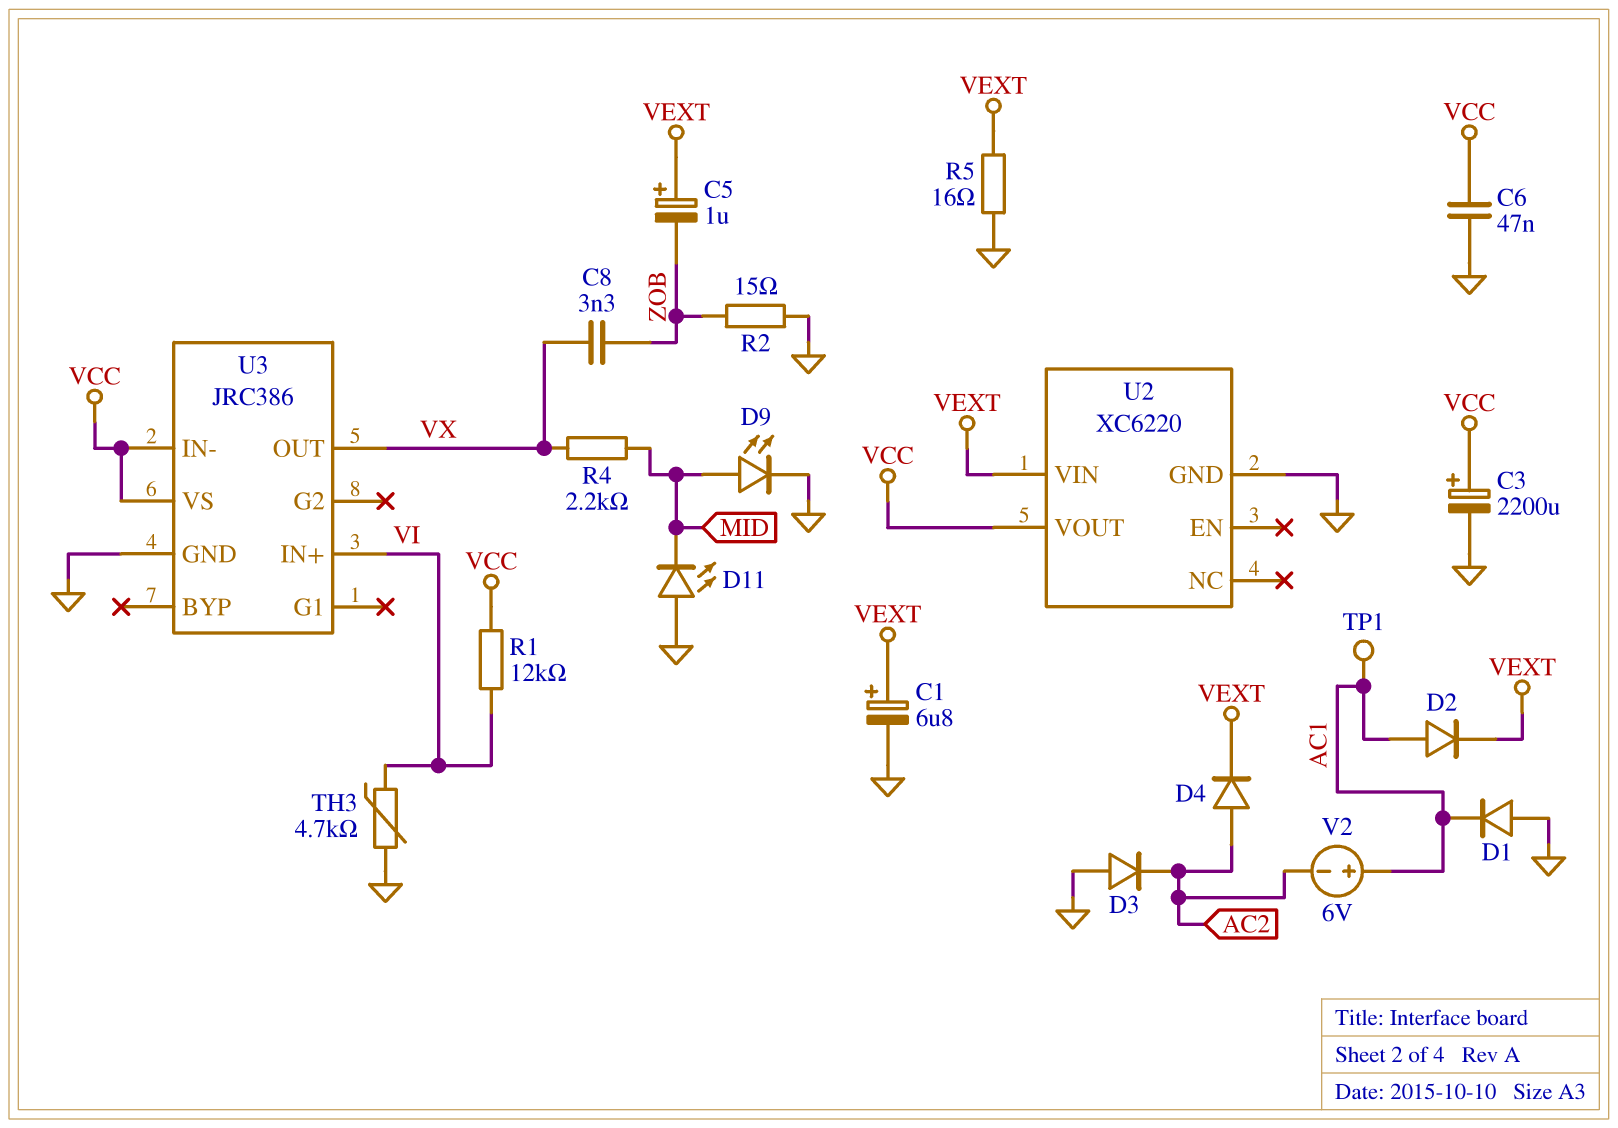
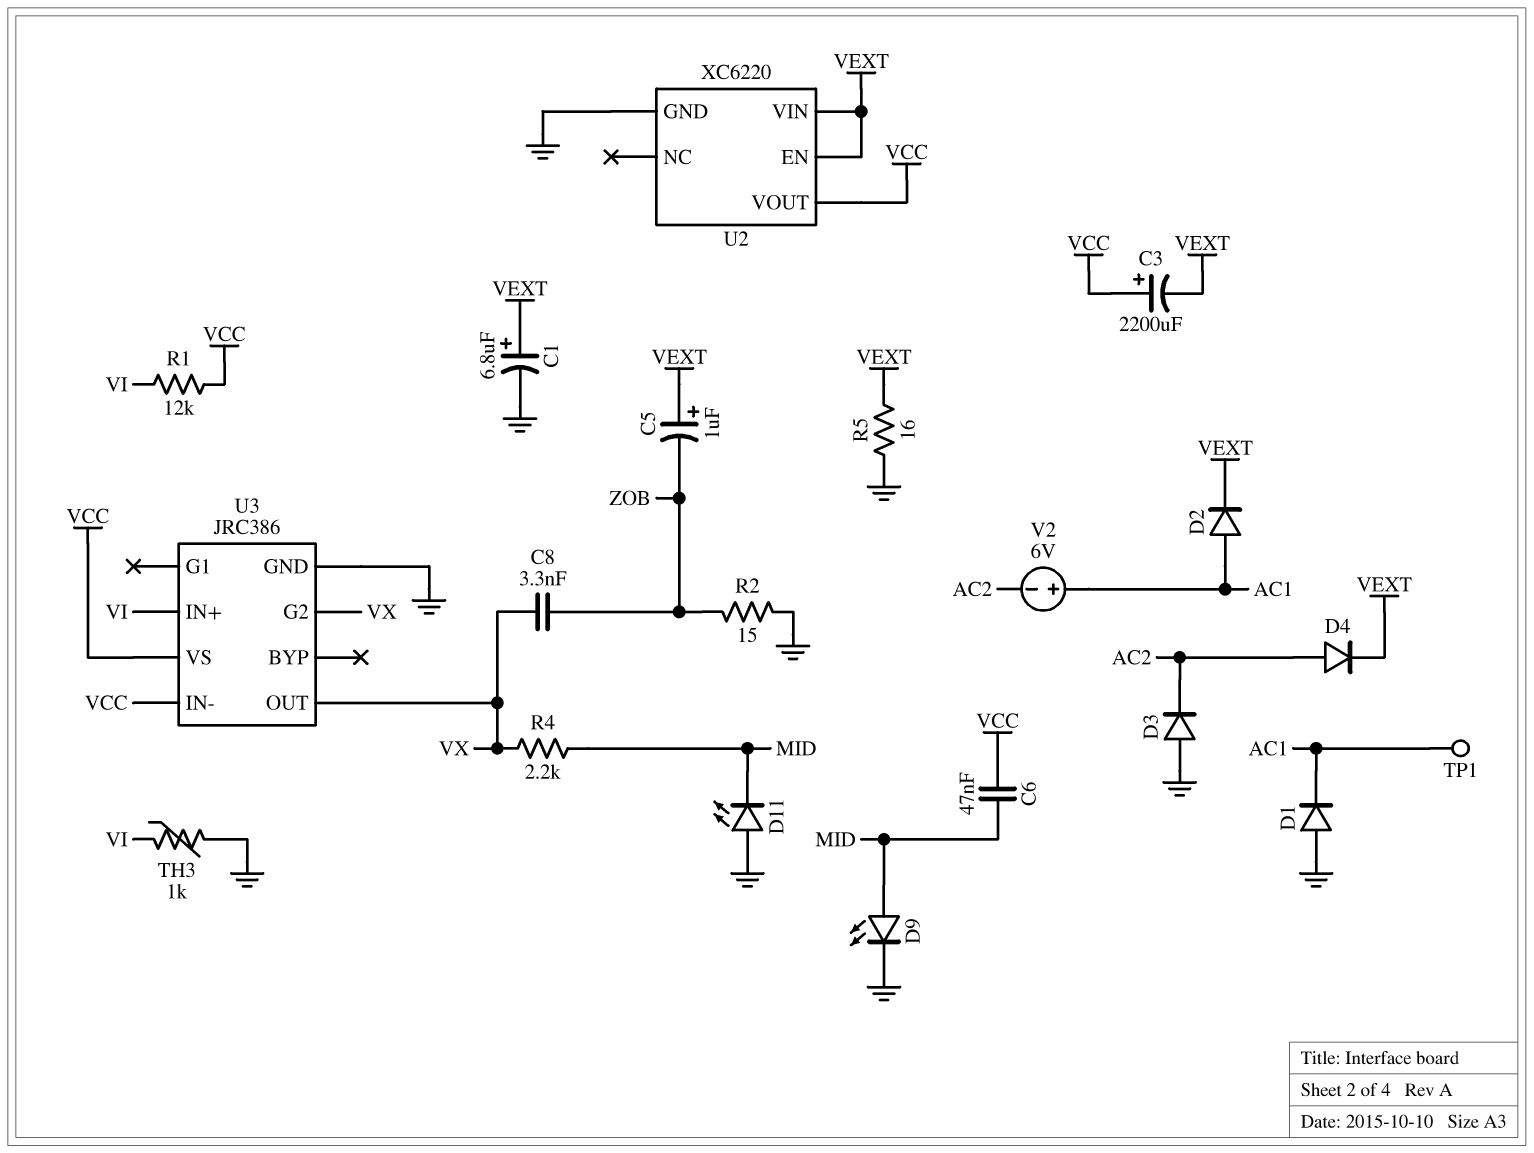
C3: 2200uF (plus VCC, minus GND) -> 2200uF (plus VCC, minus VEXT)
C6: 47nF (GND, VCC) -> 47nF (MID, VCC)
TH3: 4.7k (GND, VI) -> 1k (GND, VI)
U2 pin EN: none -> VEXT
U3 pin G2: none -> VX

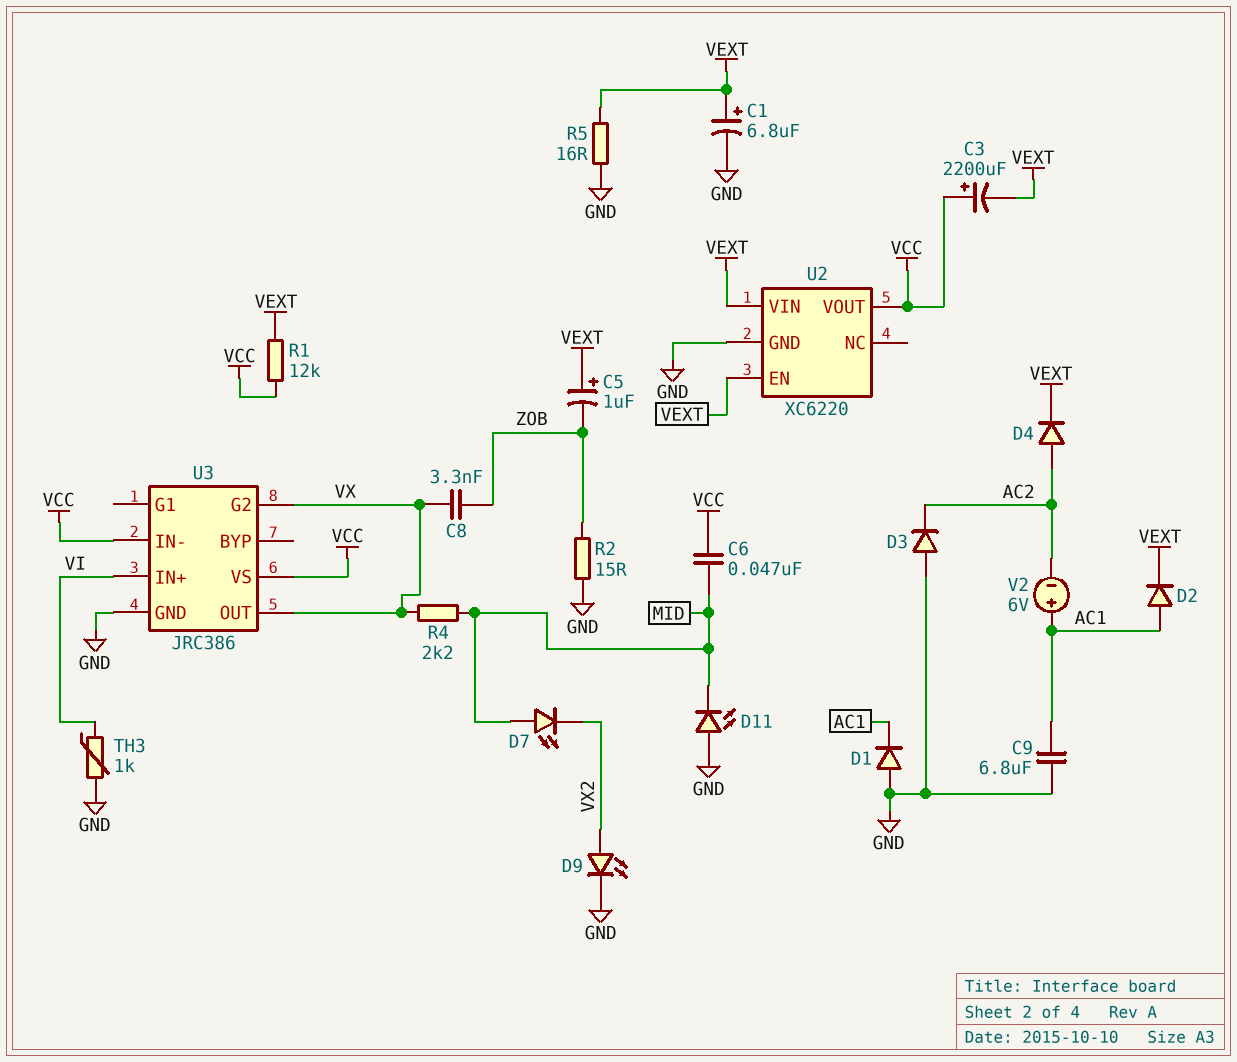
C9: none -> 6.8uF (AC1, GND)
D7: none -> LED (A MID, K VX2)
D9: LED (A MID, K GND) -> LED (A VX2, K GND)
R1: 12k (VCC, VI) -> 12k (VCC, VEXT)
TP1: test point (AC1) -> none

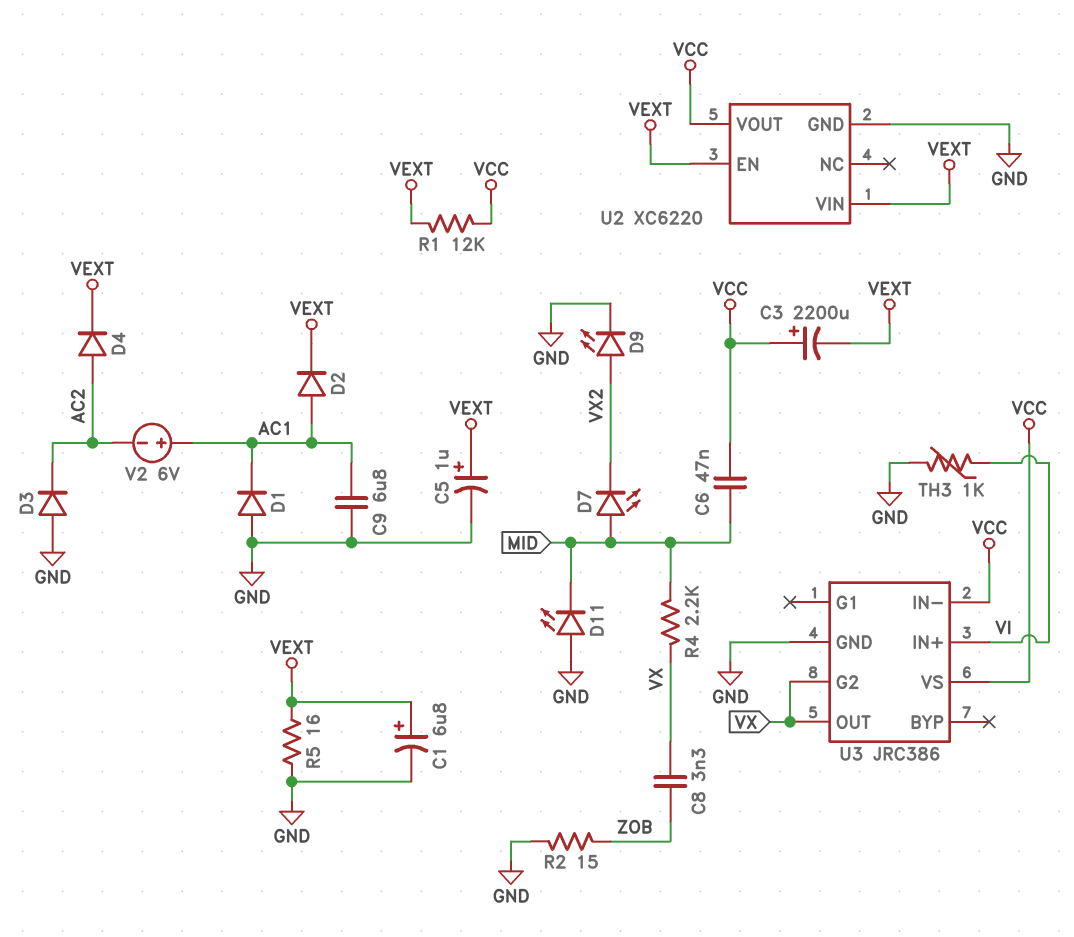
C5: 1uF (plus VEXT, minus ZOB) -> 1uF (plus VEXT, minus GND)

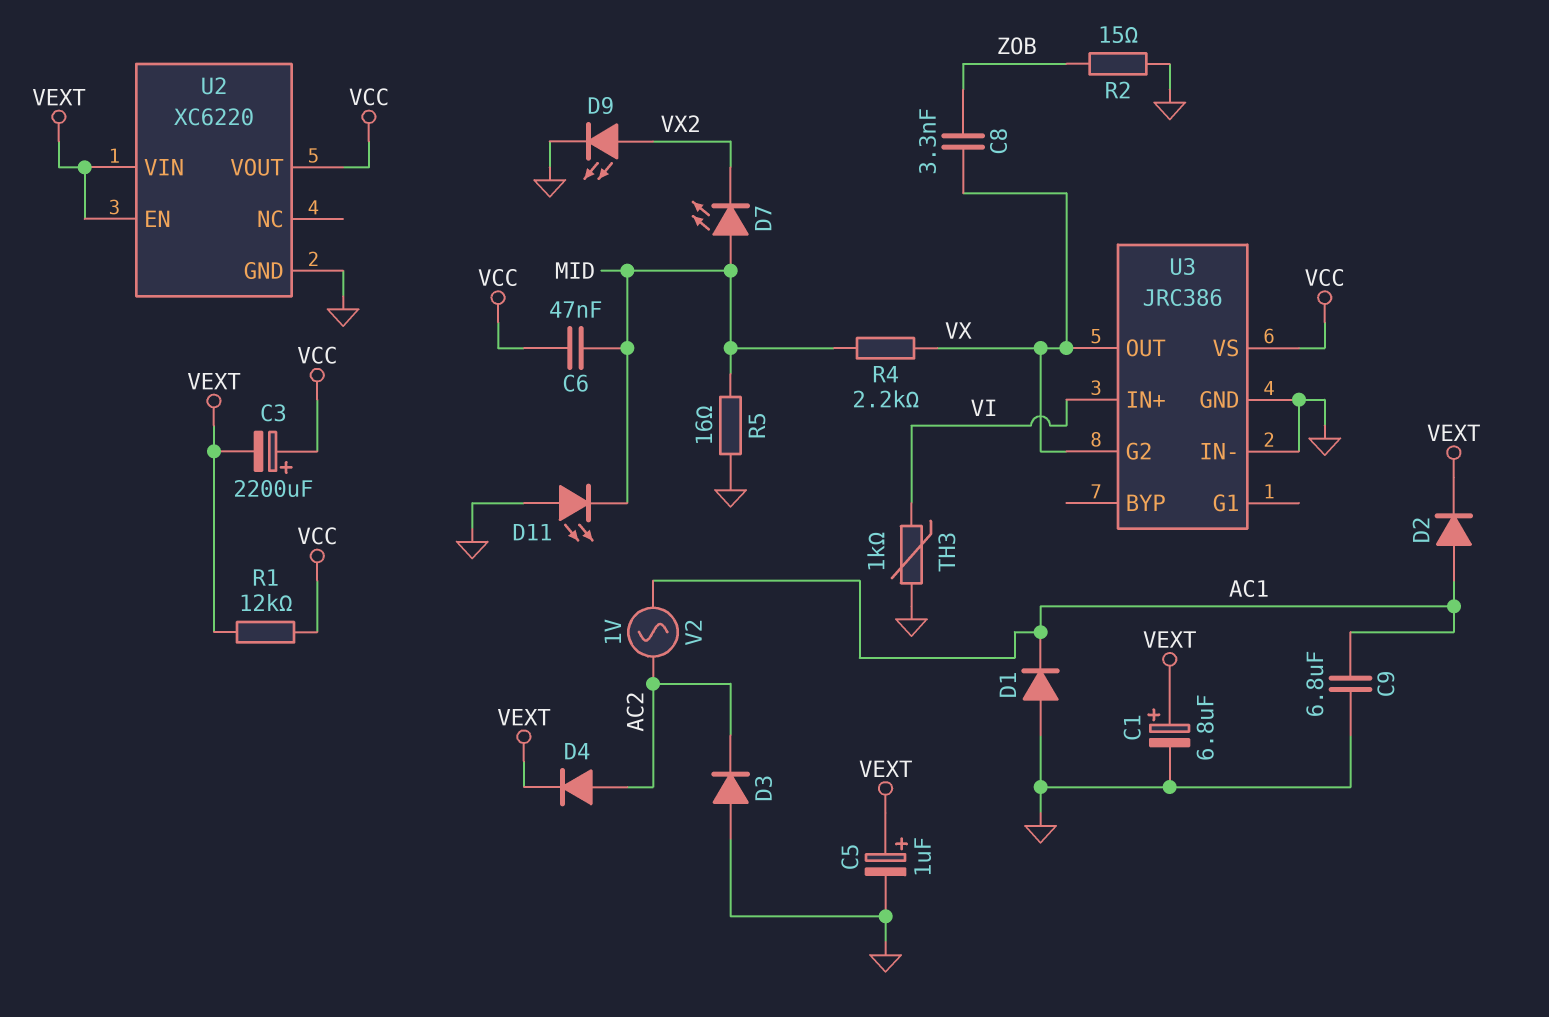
R5: 16 (GND, VEXT) -> 16 (GND, MID)
U3 pin IN-: VCC -> GND
V2: 6V (plus AC1, minus AC2) -> AC 1V (AC1, AC2)

